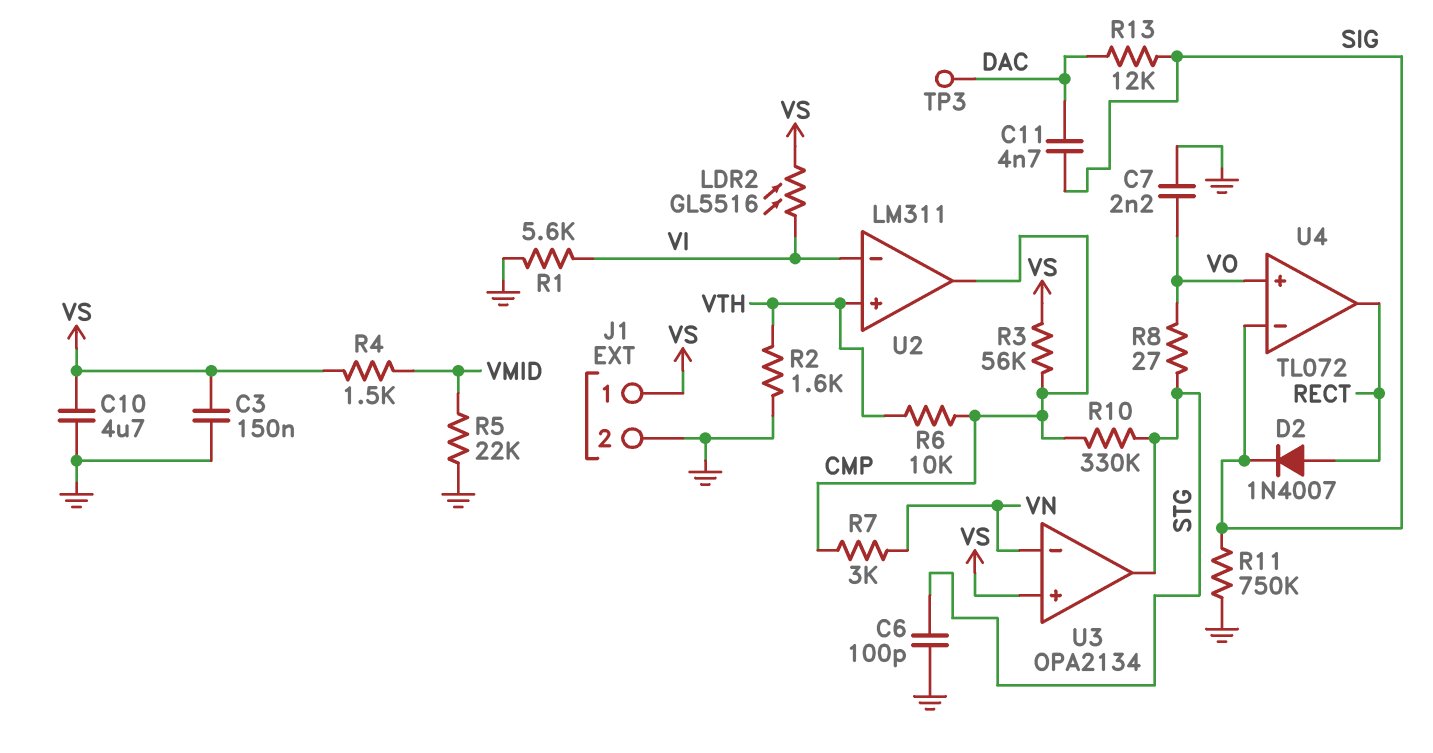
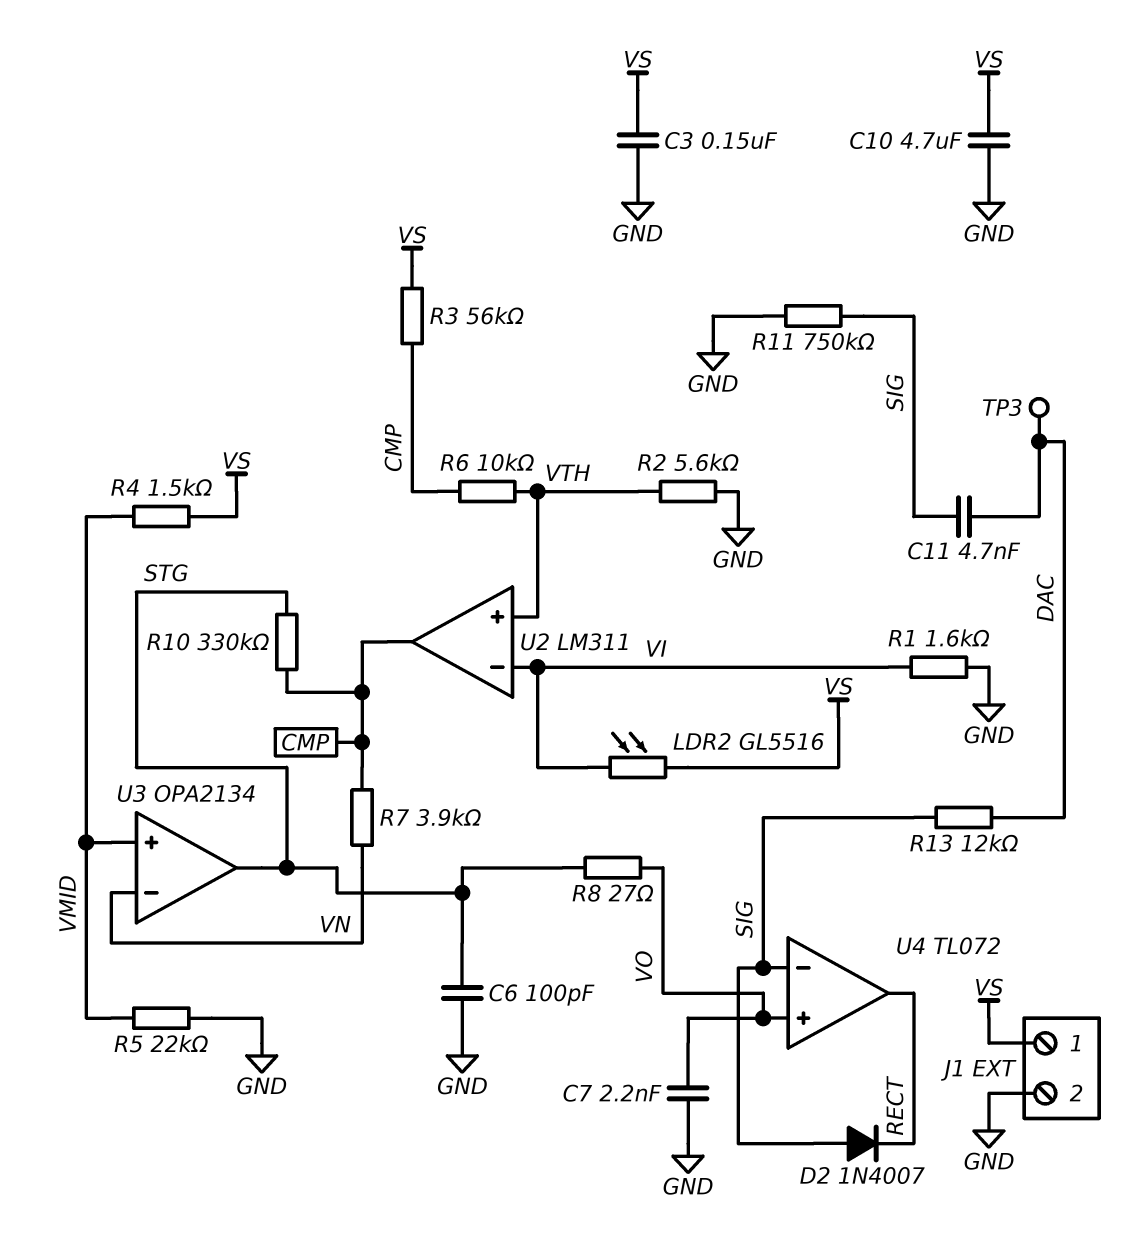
D2: diode 1N4007 (A RECT, K SIG) -> diode 1N4007 (A SIG, K RECT)
R1: 5.6k (GND, VI) -> 1.6k (GND, VI)
R2: 1.6k (GND, VTH) -> 5.6k (GND, VTH)
R7: 3k (CMP, VN) -> 3.9k (CMP, VN)
U3 pin in+: VS -> VMID

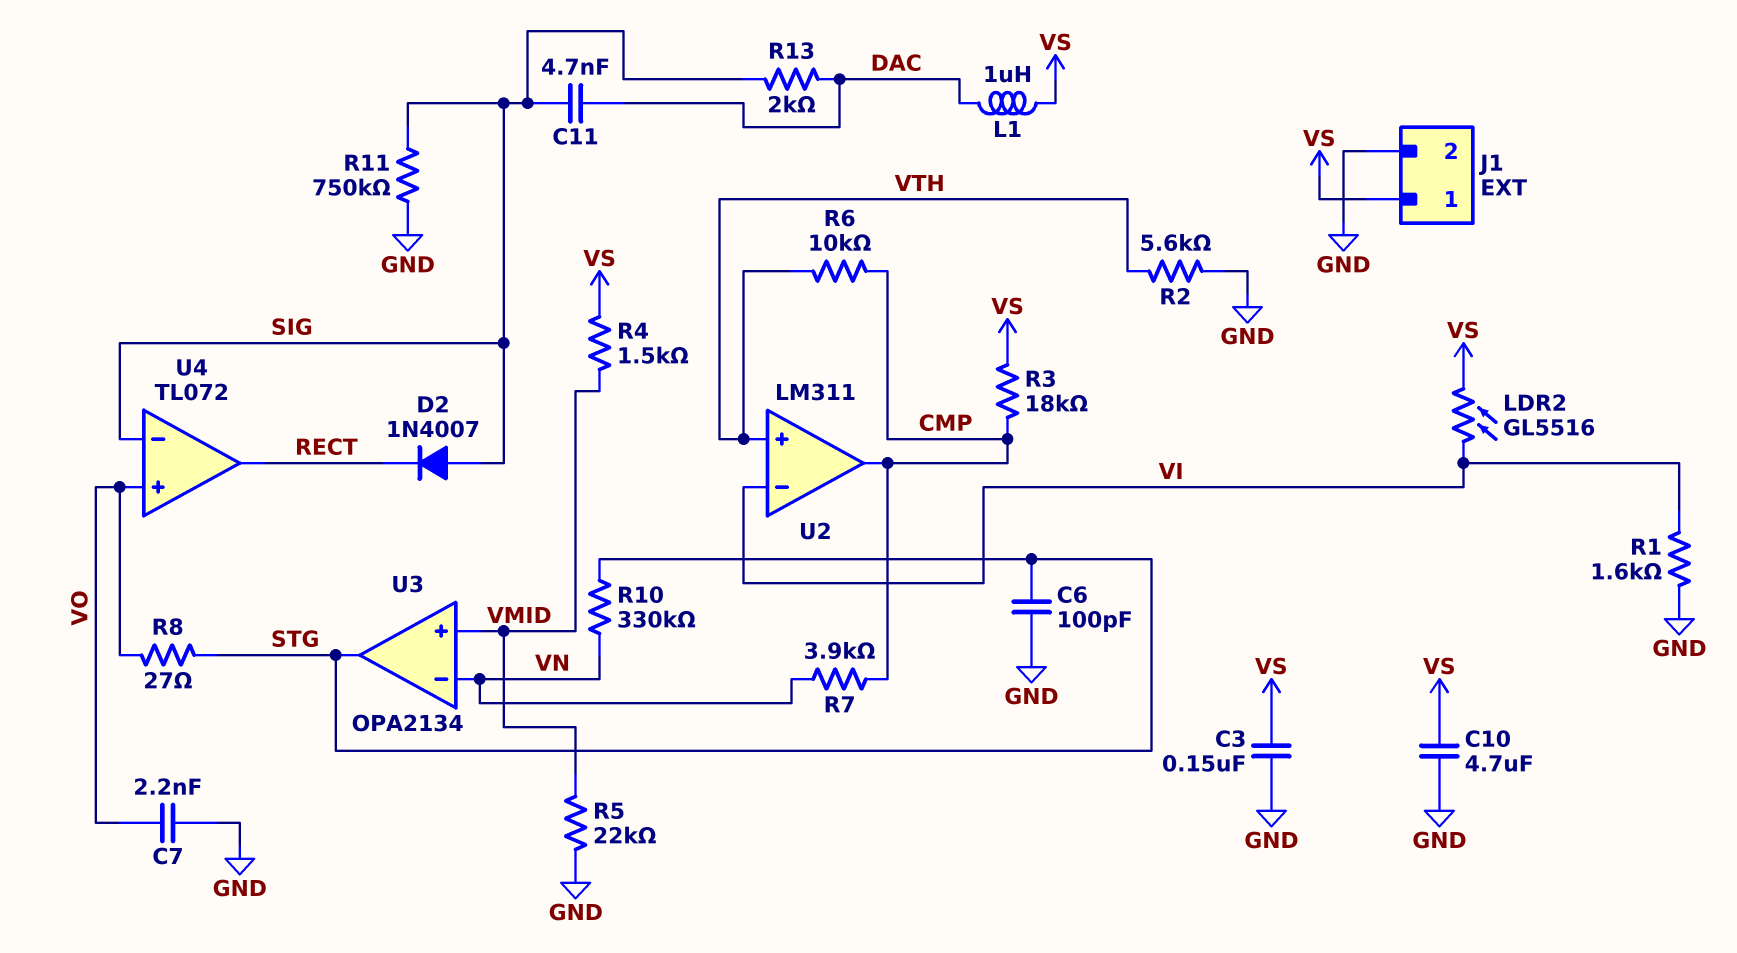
L1: none -> 1uH (DAC, VS)
R3: 56k (CMP, VS) -> 18k (CMP, VS)
R10: 330k (CMP, STG) -> 330k (STG, VN)
R13: 12k (DAC, SIG) -> 2k (DAC, SIG)
TP3: test point (DAC) -> none

